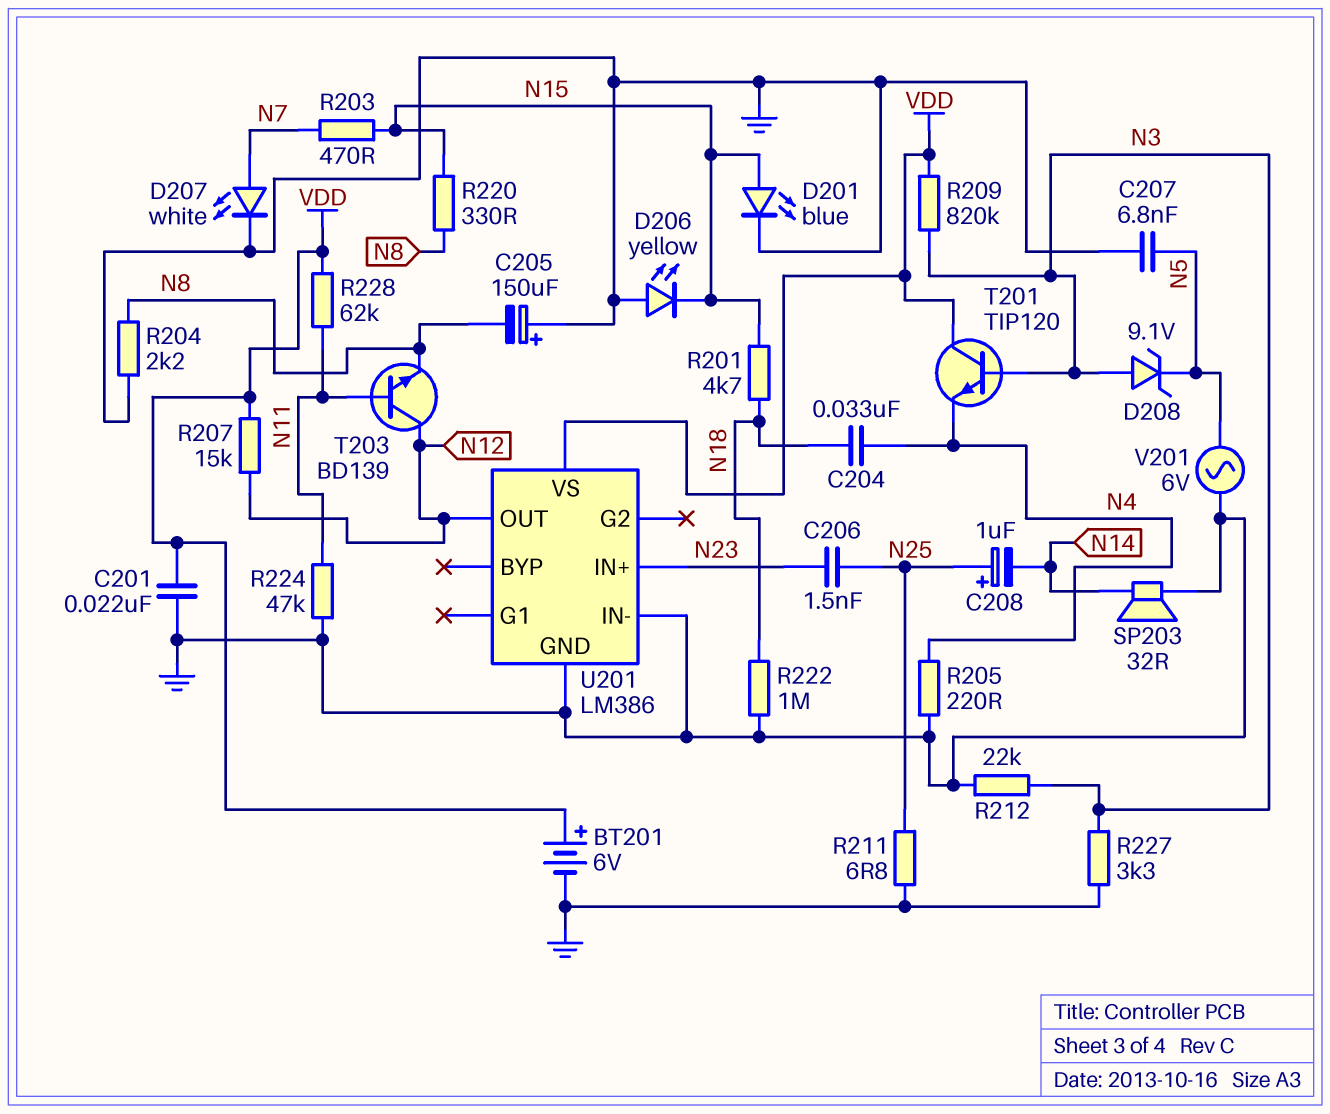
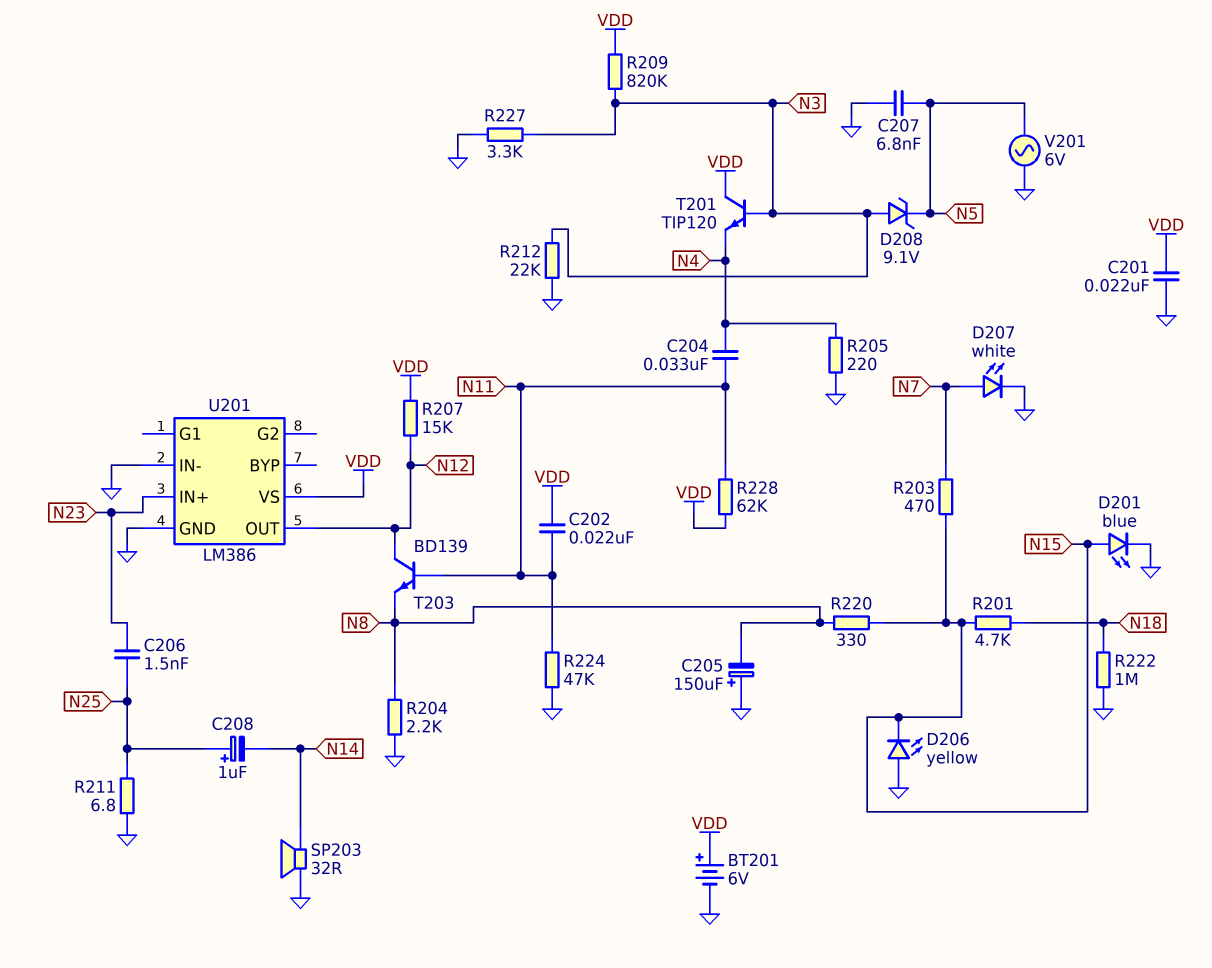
C202: none -> 22nF (N11, VDD)
C204: 33nF (N4, N18) -> 33nF (N4, N11)

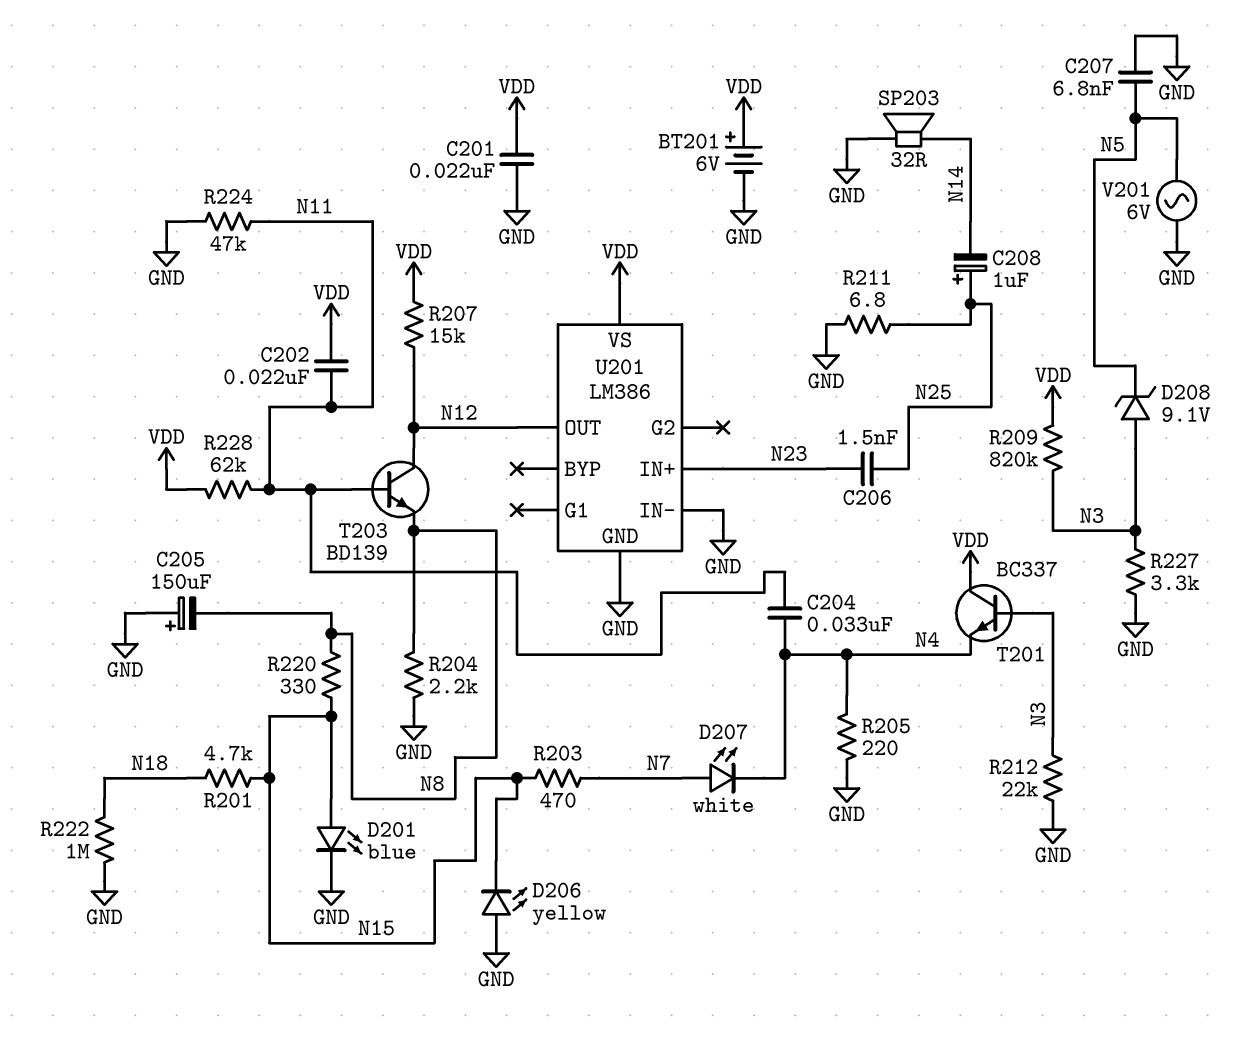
D207: LED white (A N7, K GND) -> LED white (A N7, K N4)
T201: NPN TIP120 (B N3, C VDD, E N4) -> NPN BC337 (B N3, C VDD, E N4)

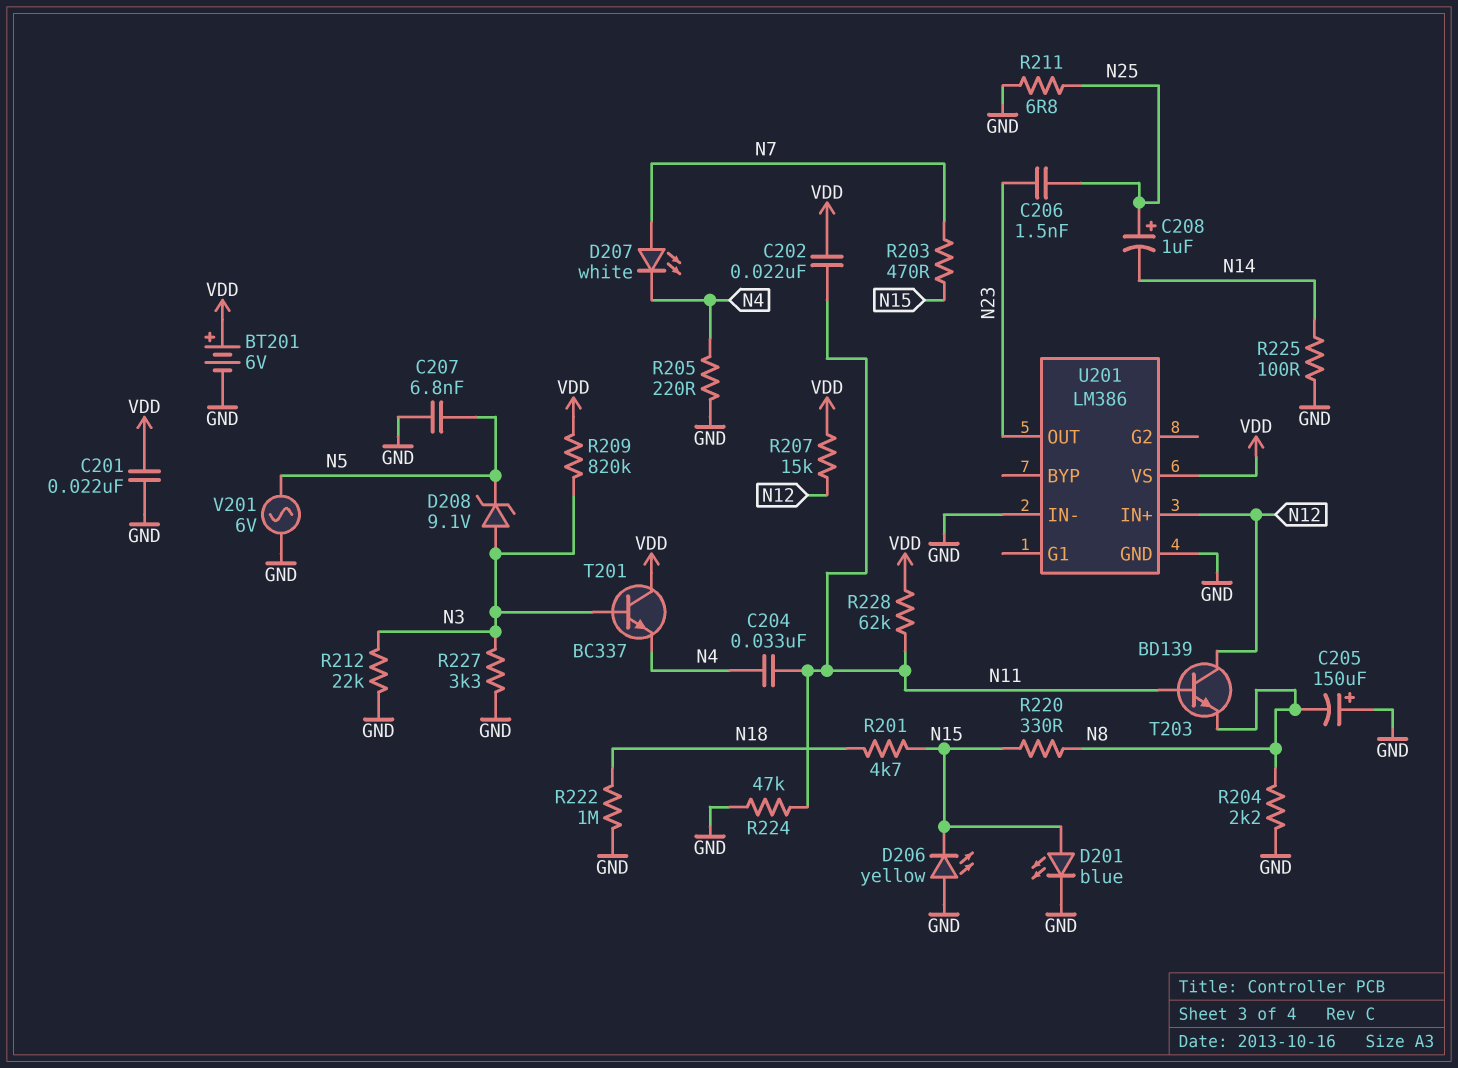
R225: none -> 100 (GND, N14)
SP203: speaker 32R (GND, N14) -> none
U201 pin IN+: N23 -> N12
U201 pin OUT: N12 -> N23

